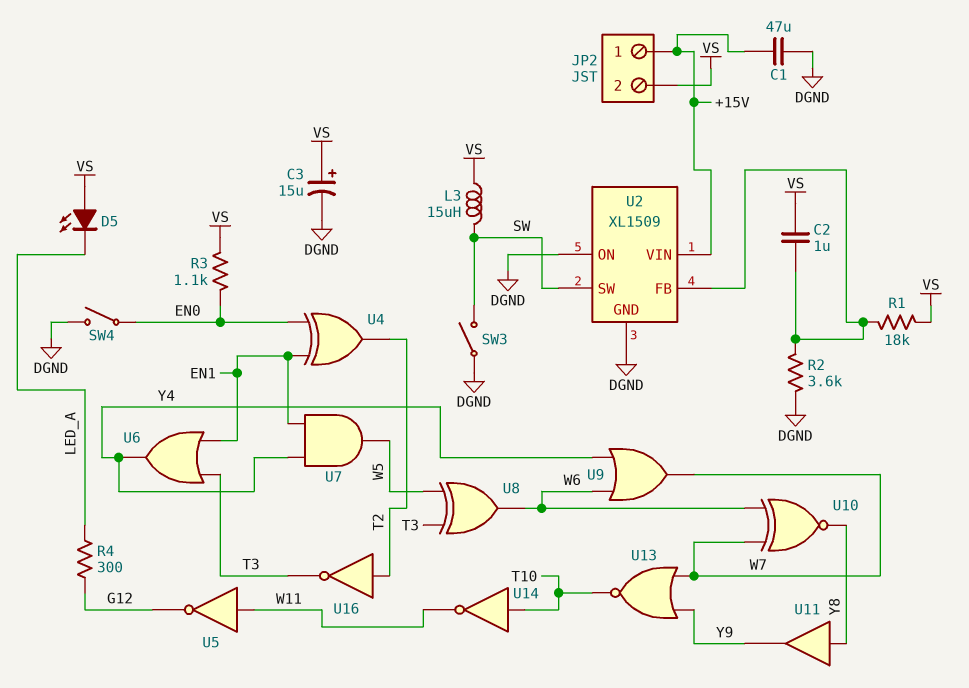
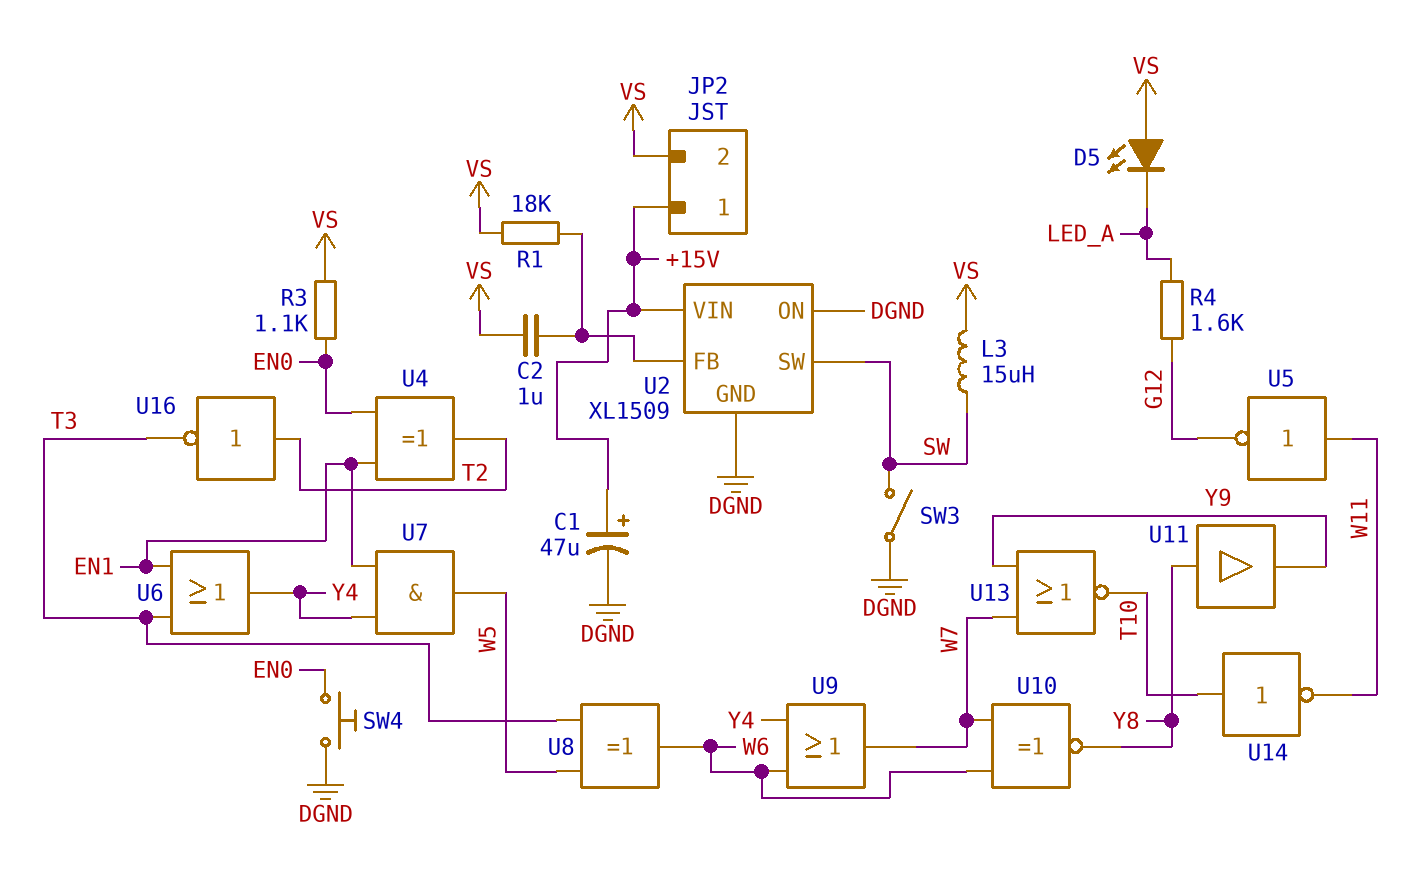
C1: 47uF (+15V, DGND) -> 47uF (plus +15V, minus DGND)
C3: 15uF (plus VS, minus DGND) -> none
R2: 3.6k (DGND, U2/FB) -> none
R4: 300 (G12, LED_A) -> 1.6k (G12, LED_A)
SW4: switch (DGND, EN0) -> button (DGND, EN0)

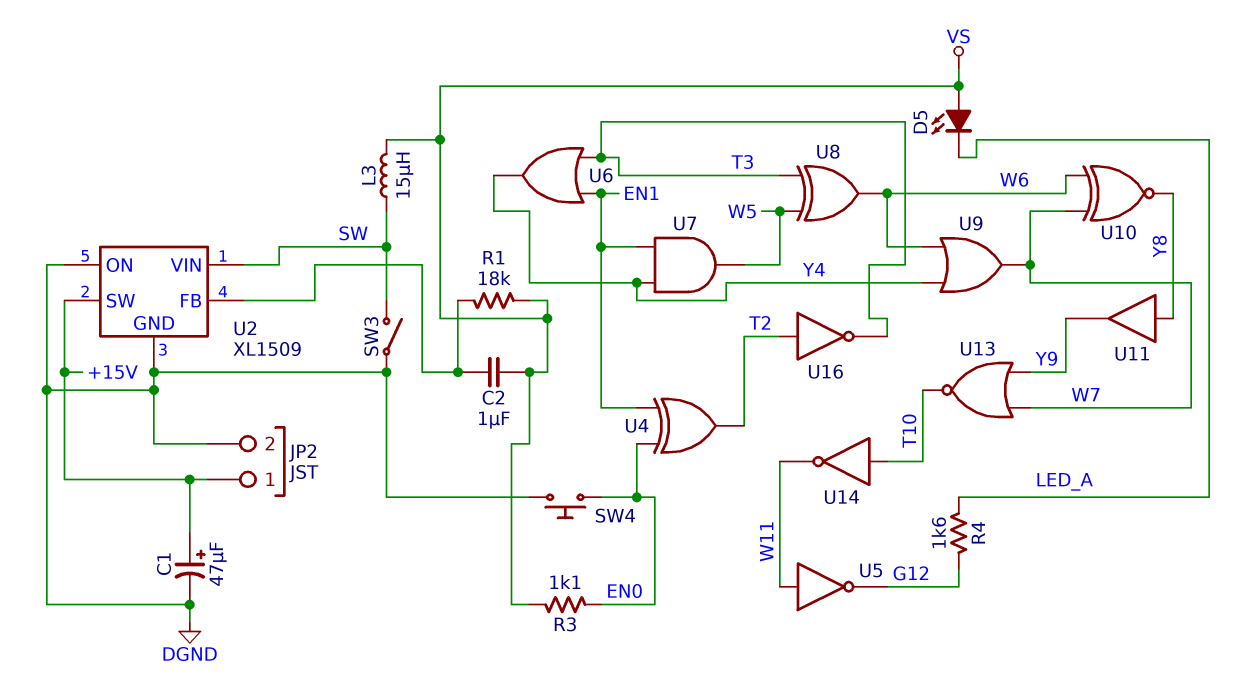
JP2 pin 2: VS -> DGND
U2 pin SW: SW -> +15V
U2 pin VIN: +15V -> SW

